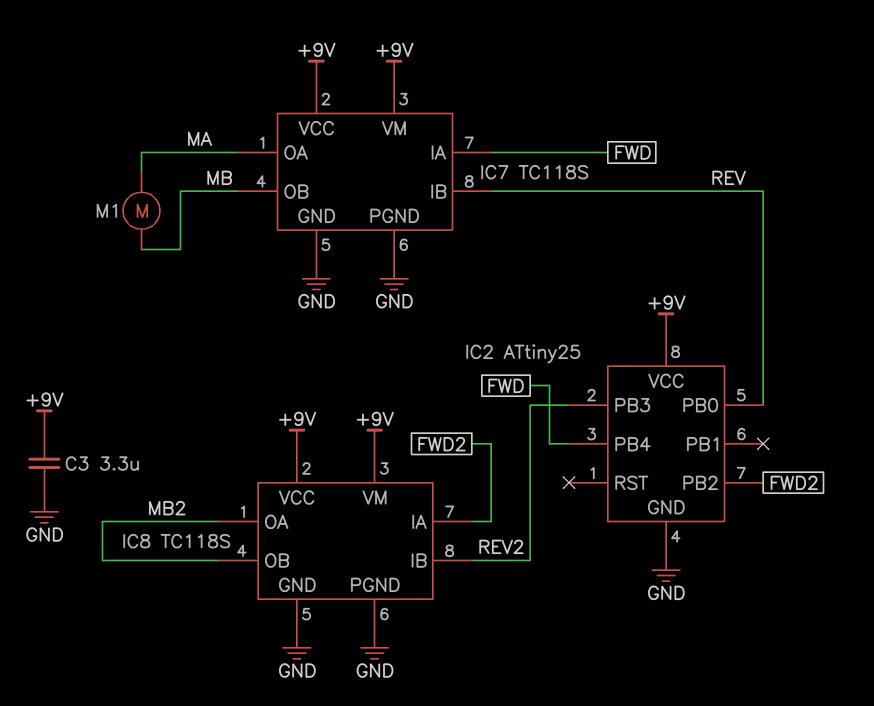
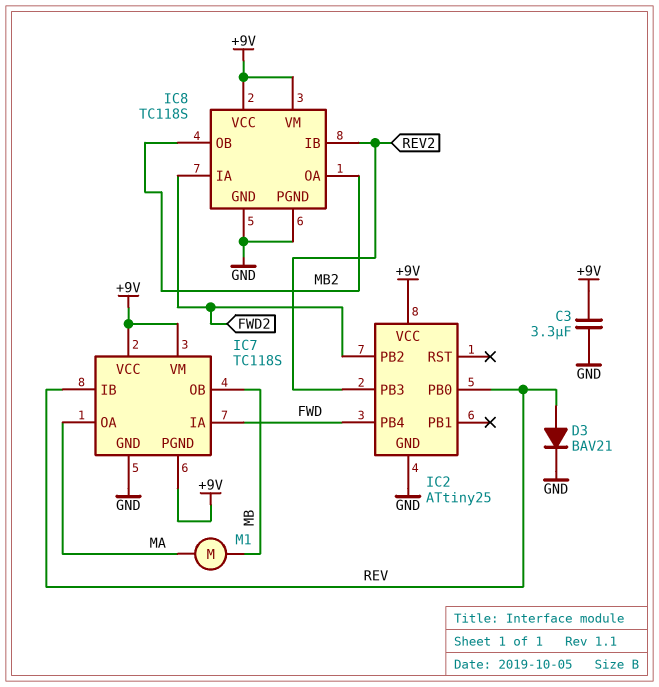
D3: none -> diode BAV21 (A REV, K GND)
IC7 pin PGND: GND -> +9V

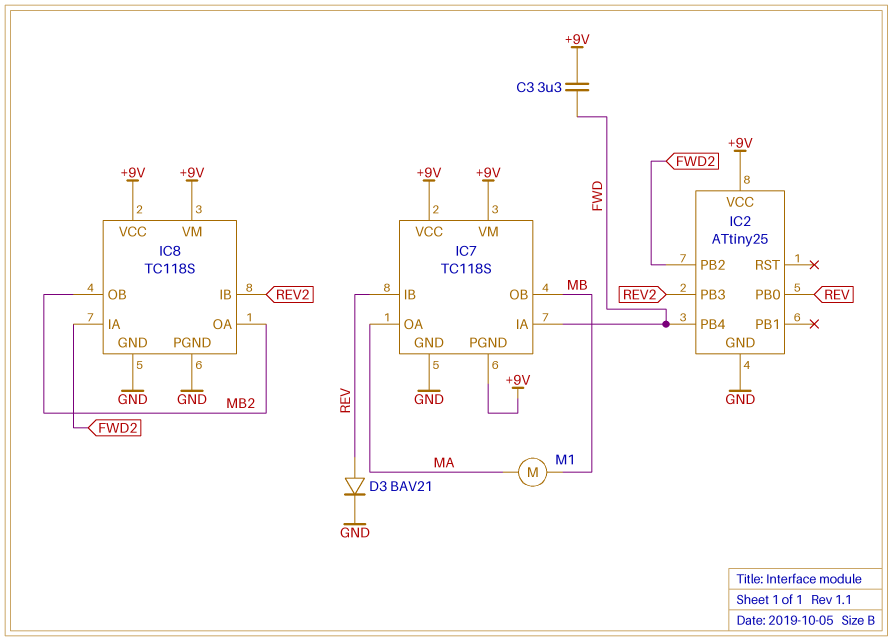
C3: 3.3uF (+9V, GND) -> 3.3uF (+9V, FWD)

